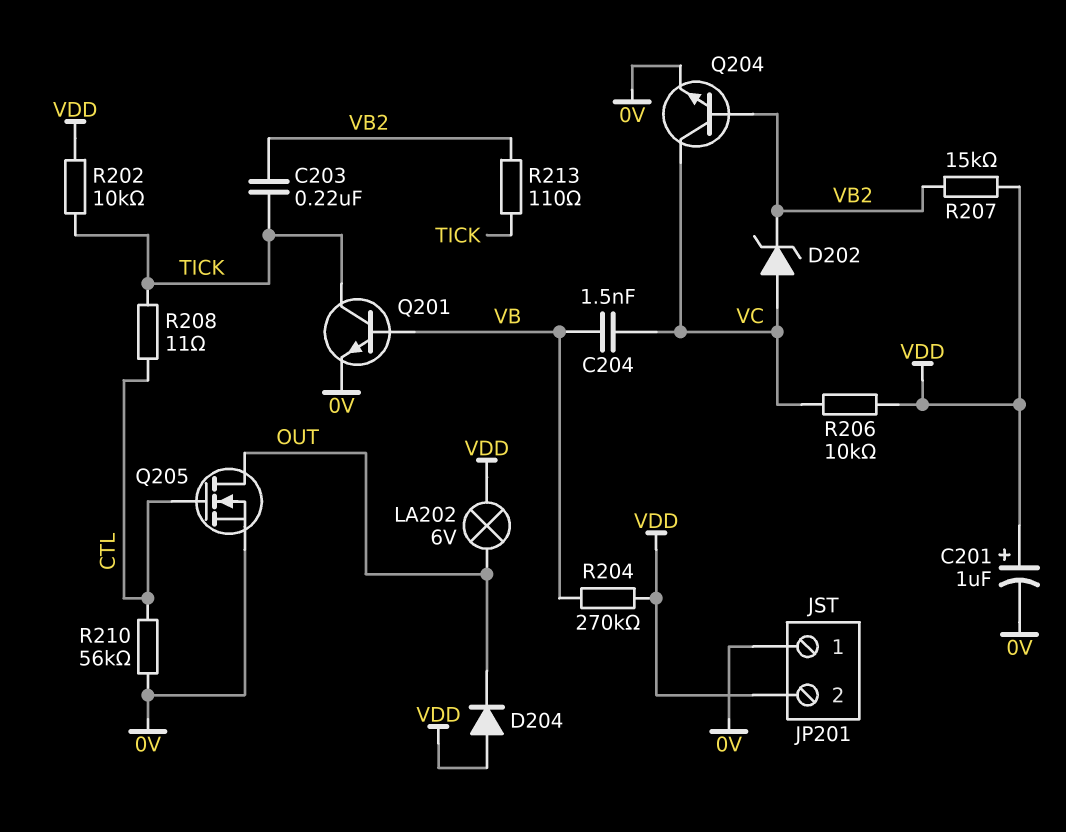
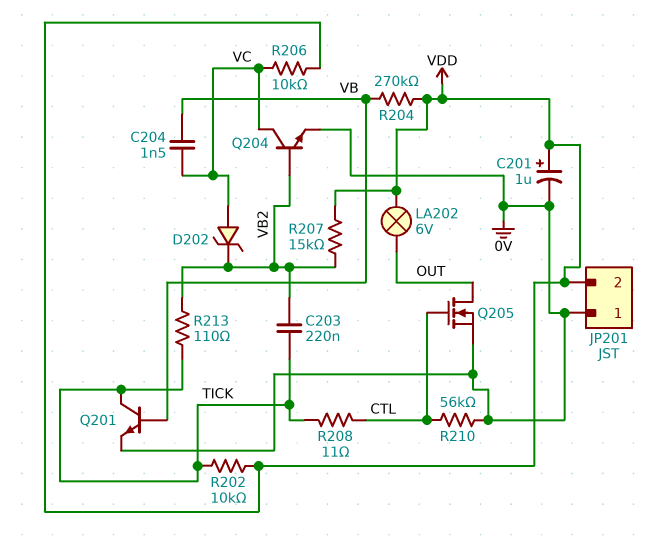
D204: diode (A VDD, K OUT) -> none

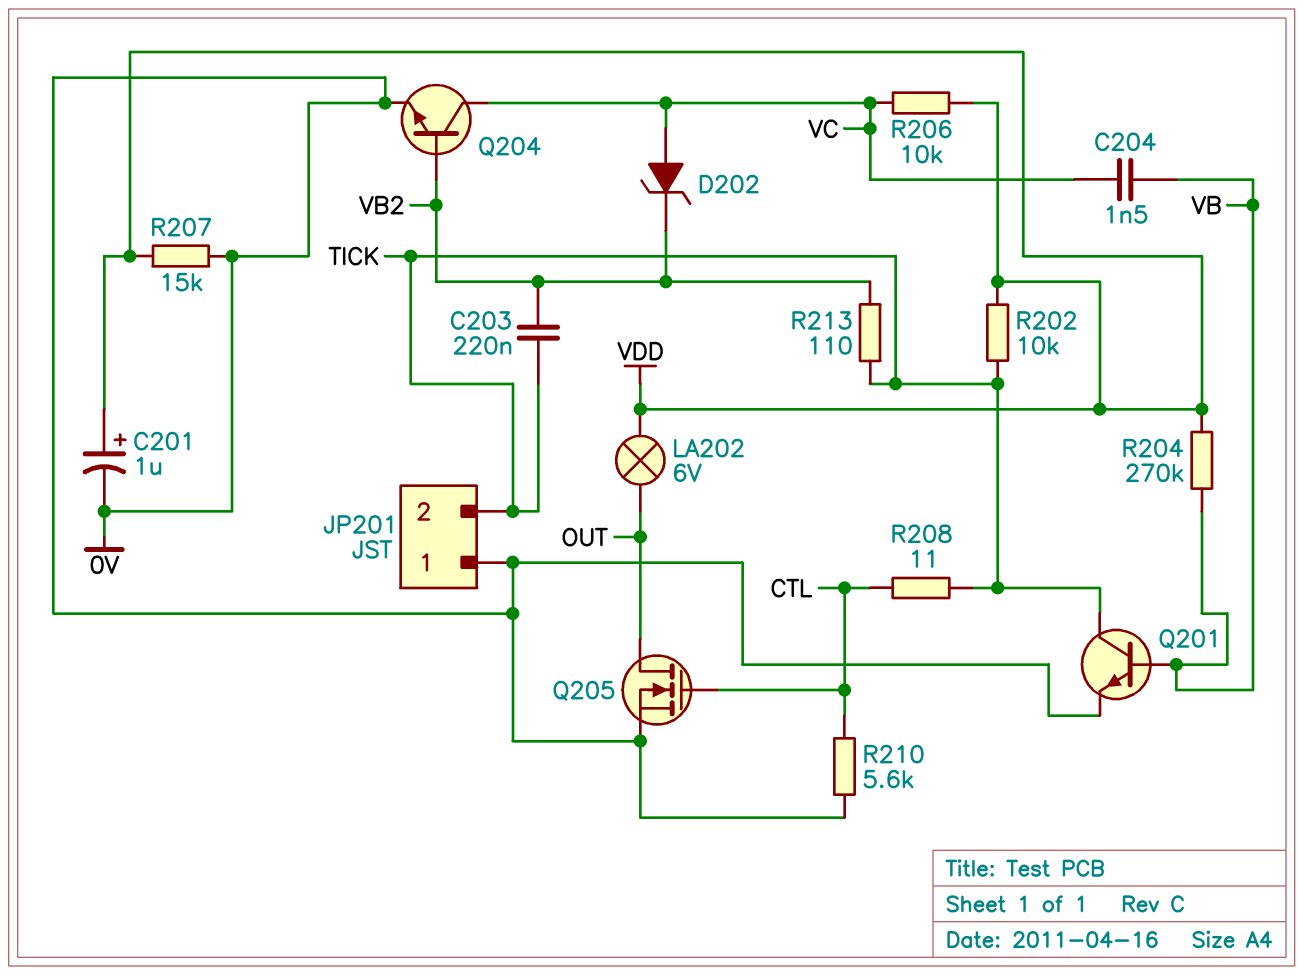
JP201 pin 2: VDD -> TICK
R207: 15k (VB2, VDD) -> 15k (0V, VDD)
R210: 56k (0V, CTL) -> 5.6k (0V, CTL)

